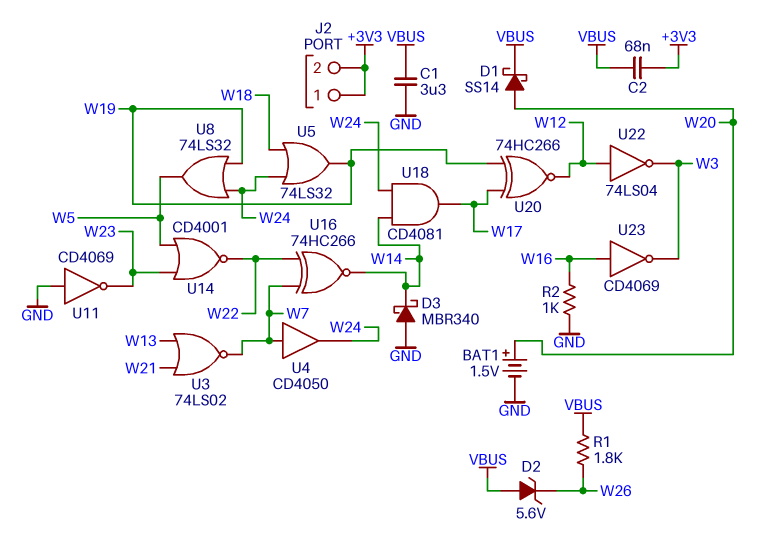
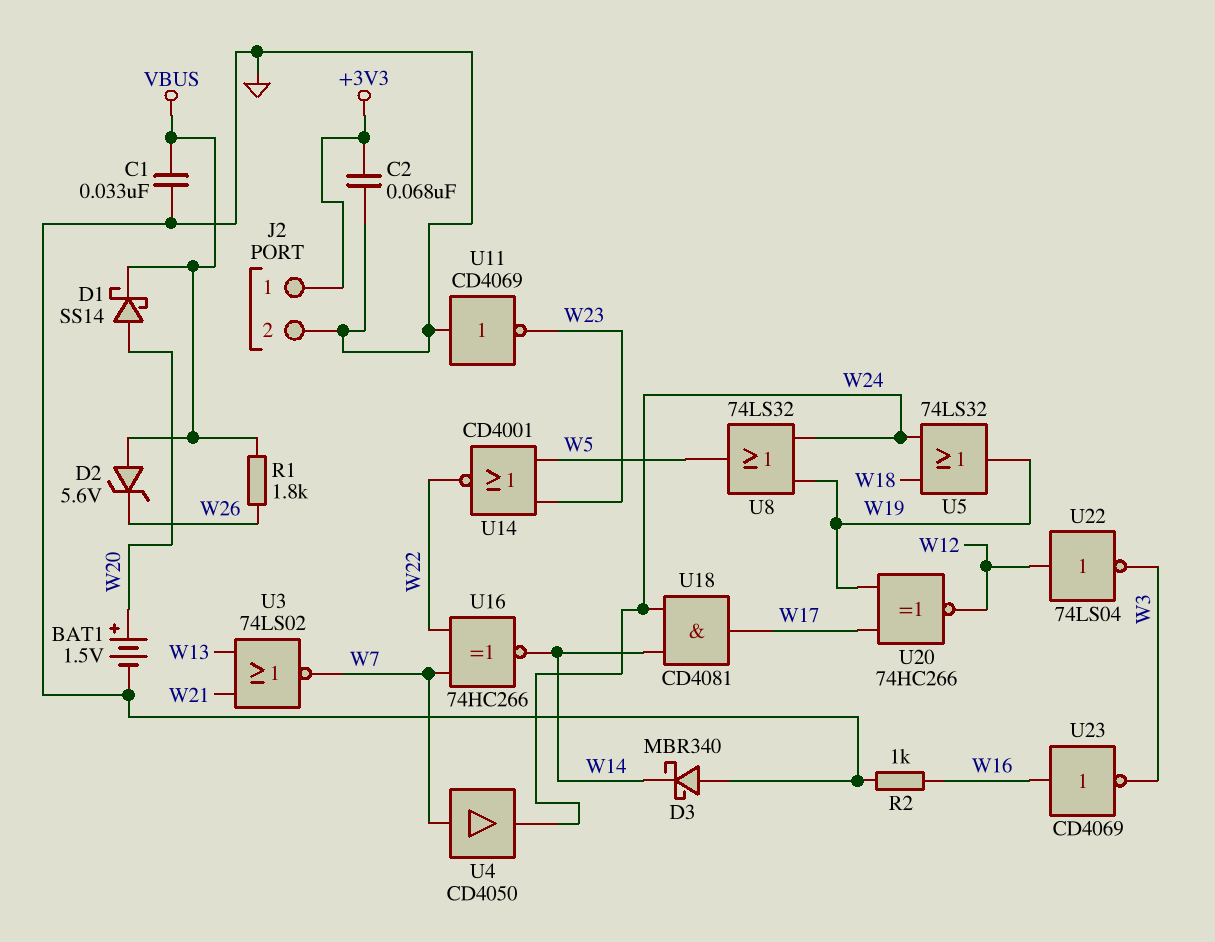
C1: 3.3uF (GND, VBUS) -> 33nF (GND, VBUS)
C2: 68nF (+3V3, VBUS) -> 68nF (+3V3, GND)
J2 pin 2: +3V3 -> GND

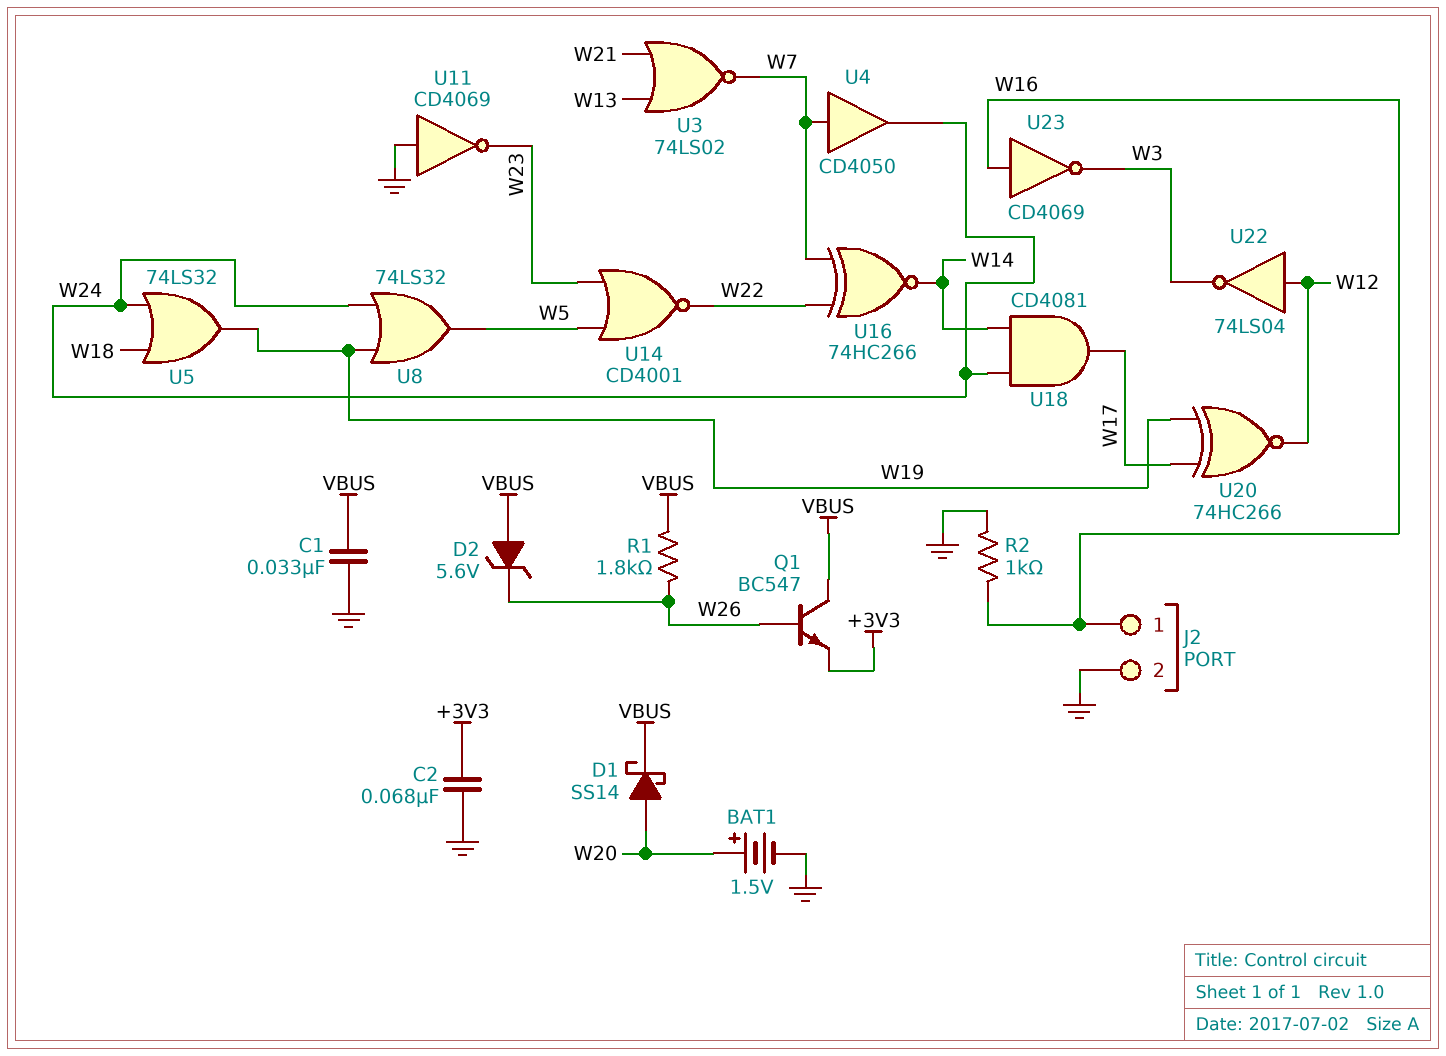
D3: schottky MBR340 (A GND, K W14) -> none
J2 pin 1: +3V3 -> W16
Q1: none -> NPN BC547 (B W26, C VBUS, E +3V3)

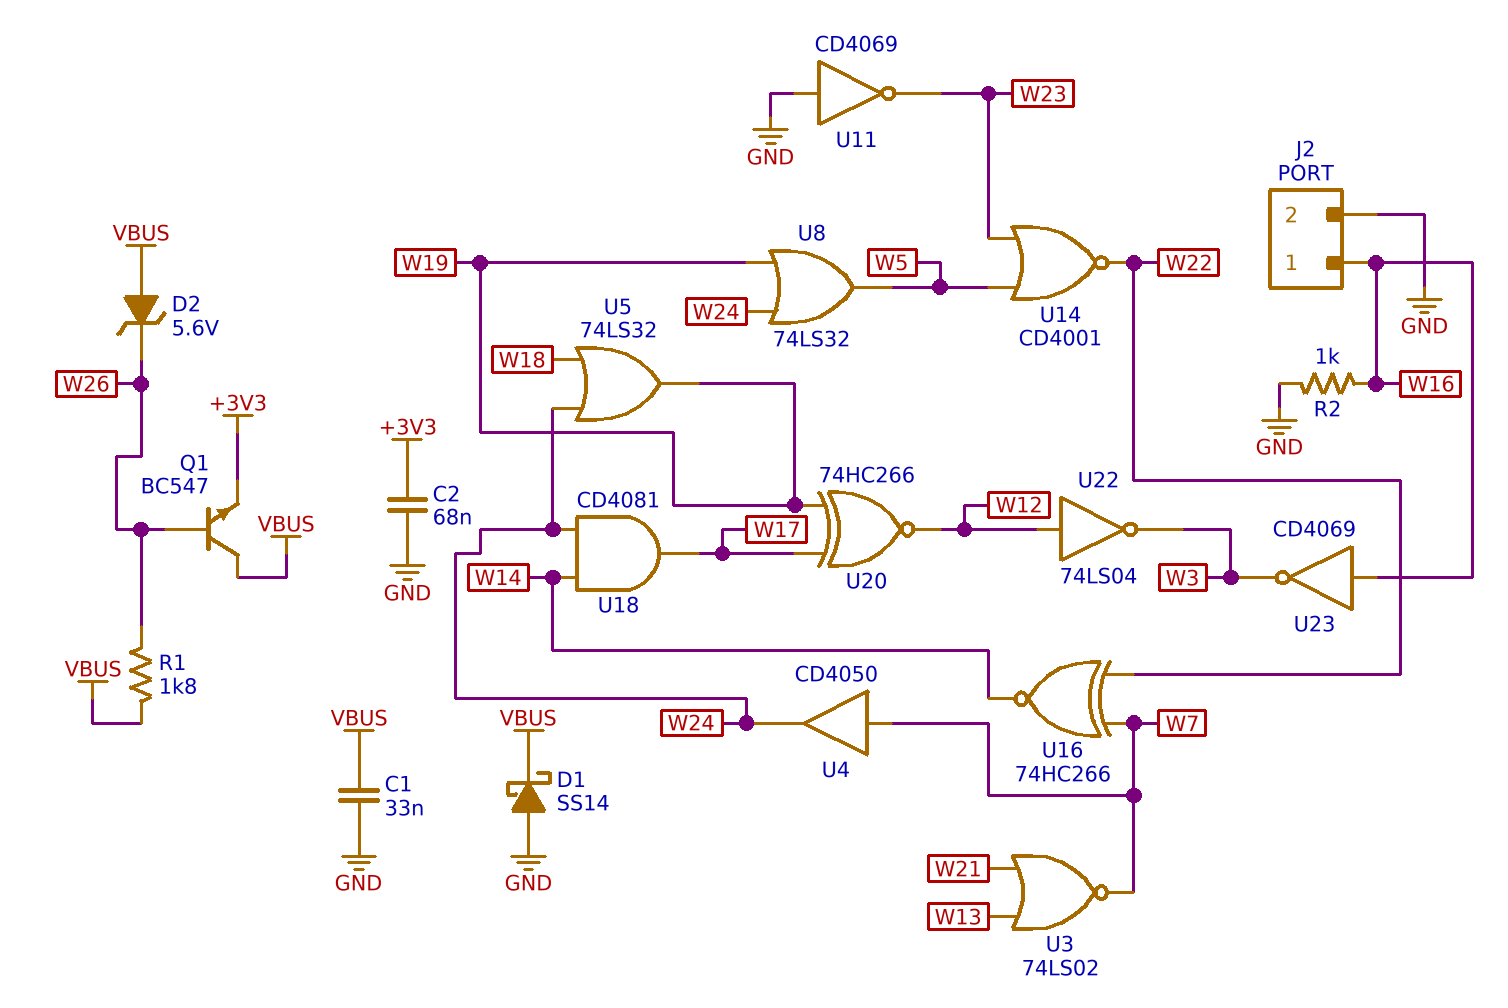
BAT1: 1.5V (plus W20, minus GND) -> none
D1: schottky SS14 (A W20, K VBUS) -> schottky SS14 (A GND, K VBUS)

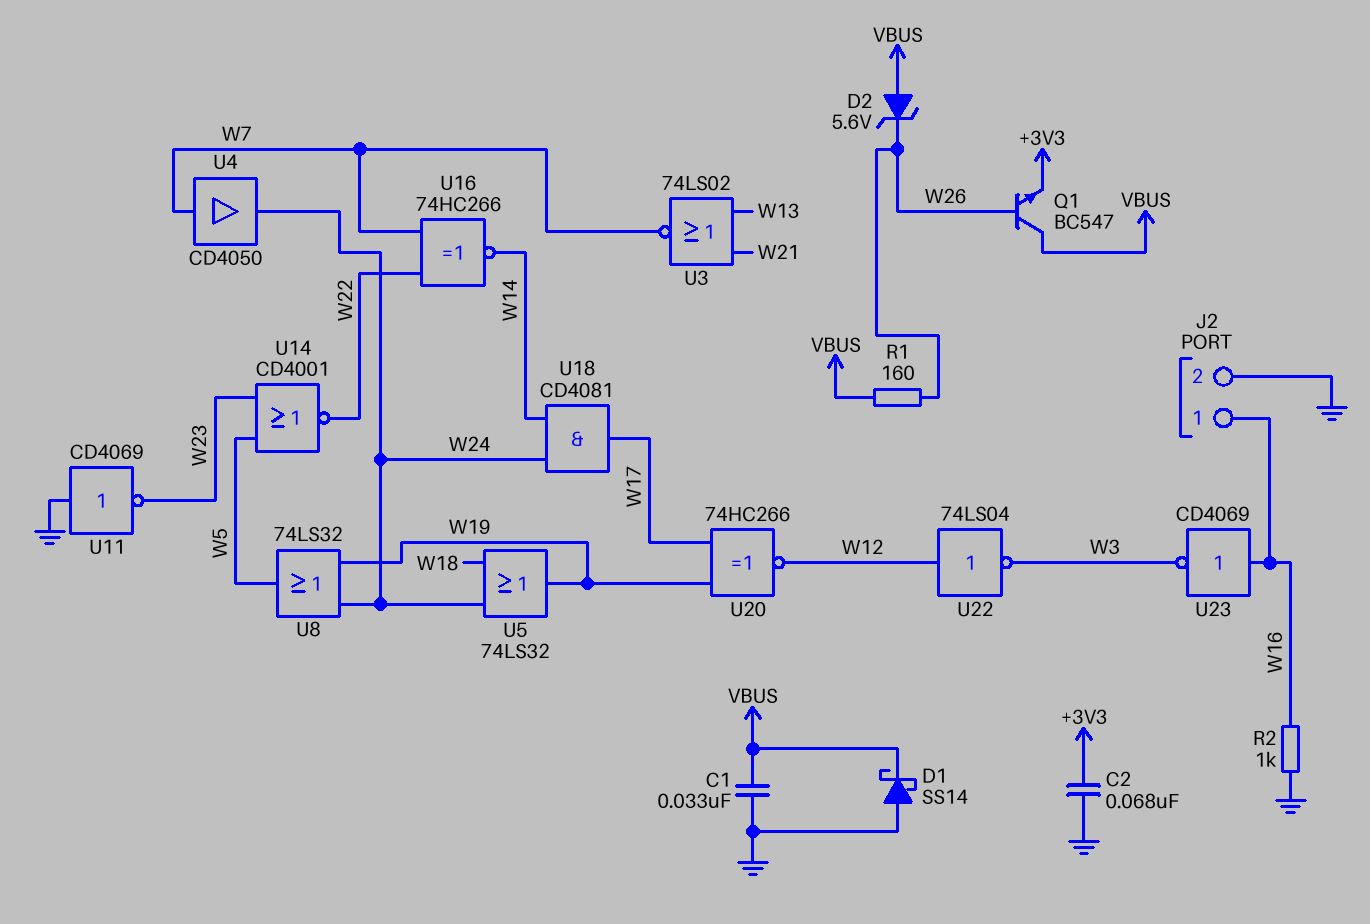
R1: 1.8k (VBUS, W26) -> 160 (VBUS, W26)

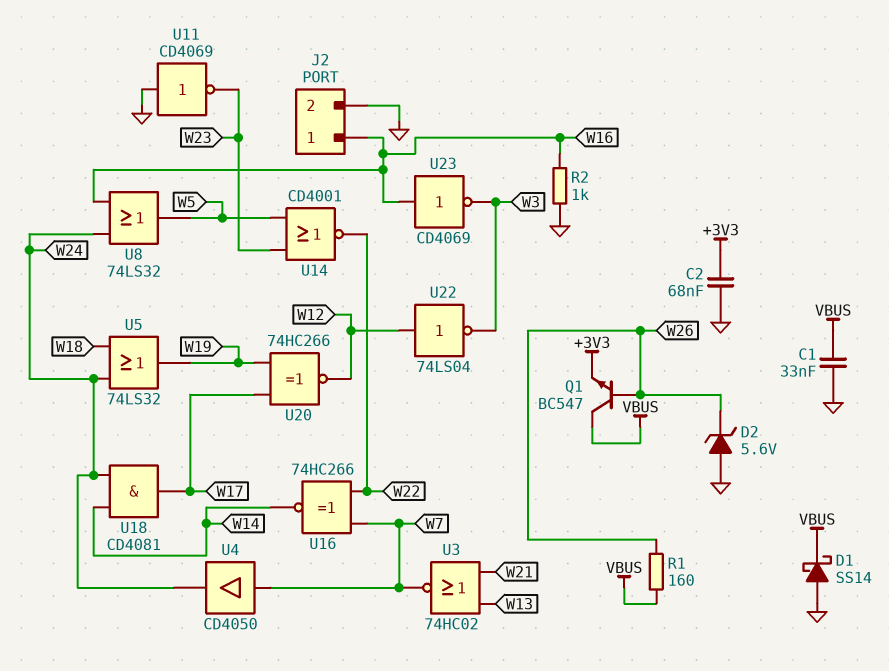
D2: zener 5.6V (A VBUS, K W26) -> zener 5.6V (A GND, K W26)
U3: NOR 74LS02 (in W13, in W21, out W7) -> NOR 74HC02 (in W13, in W21, out W7)
U8: OR 74LS32 (in W19, in W24, out W5) -> OR 74LS32 (in W16, in W24, out W5)

